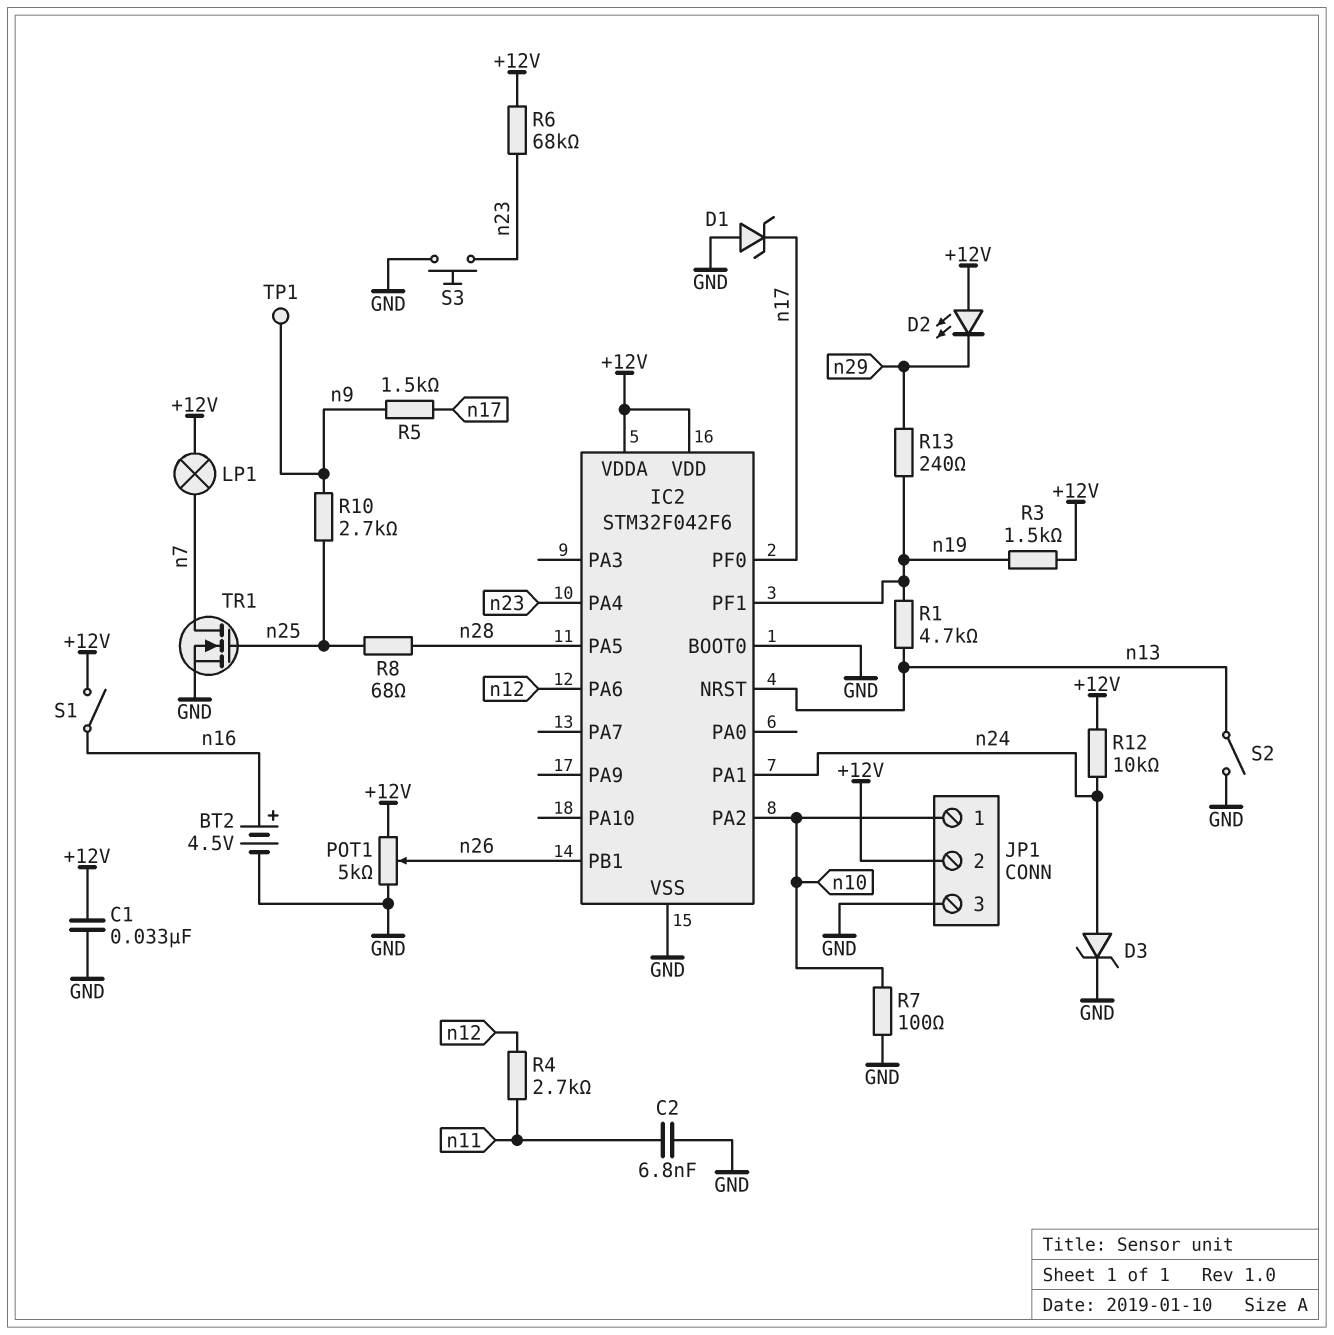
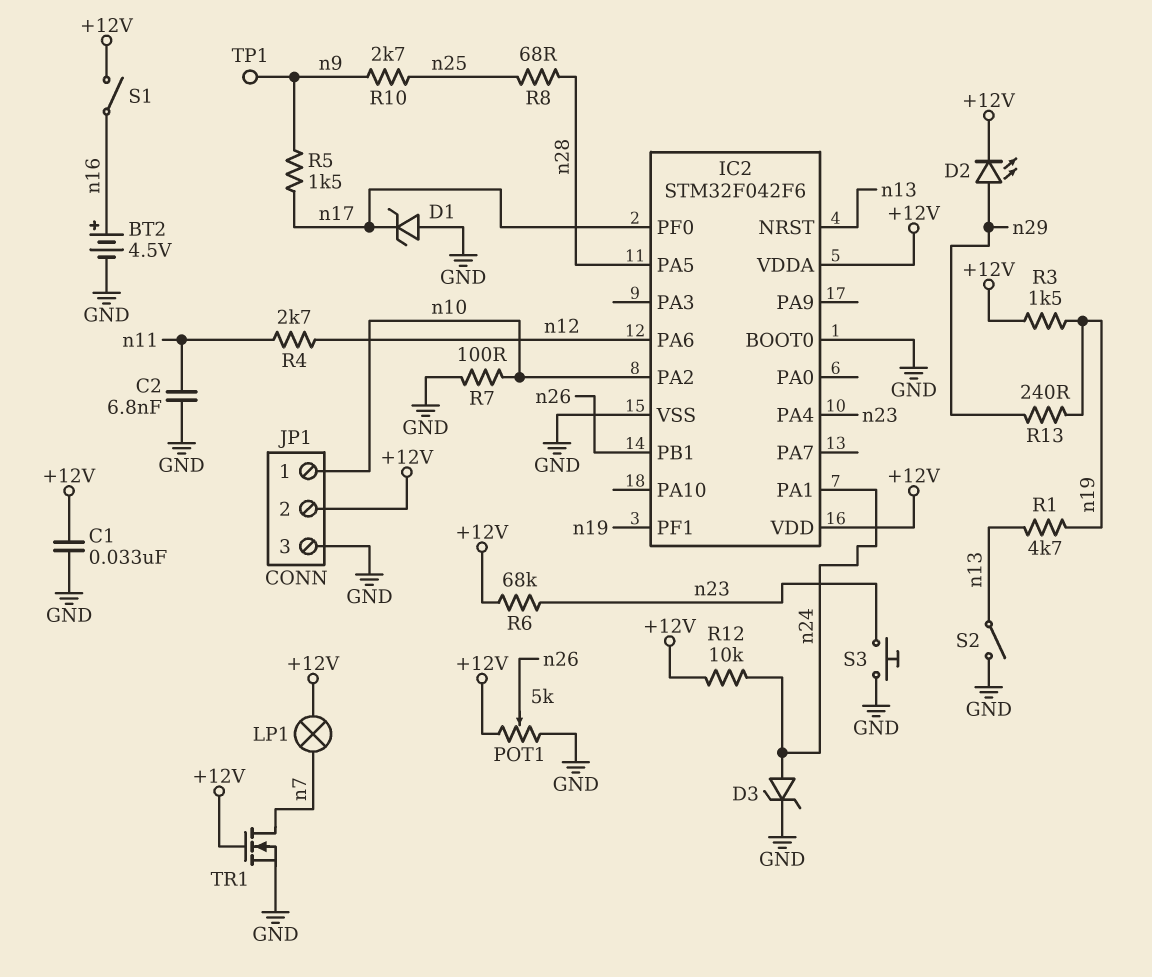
D2: LED (A +12V, K n29) -> LED (A n29, K +12V)
TR1: NMOS (G n25, D n7, S GND) -> NMOS (G +12V, D n7, S GND)

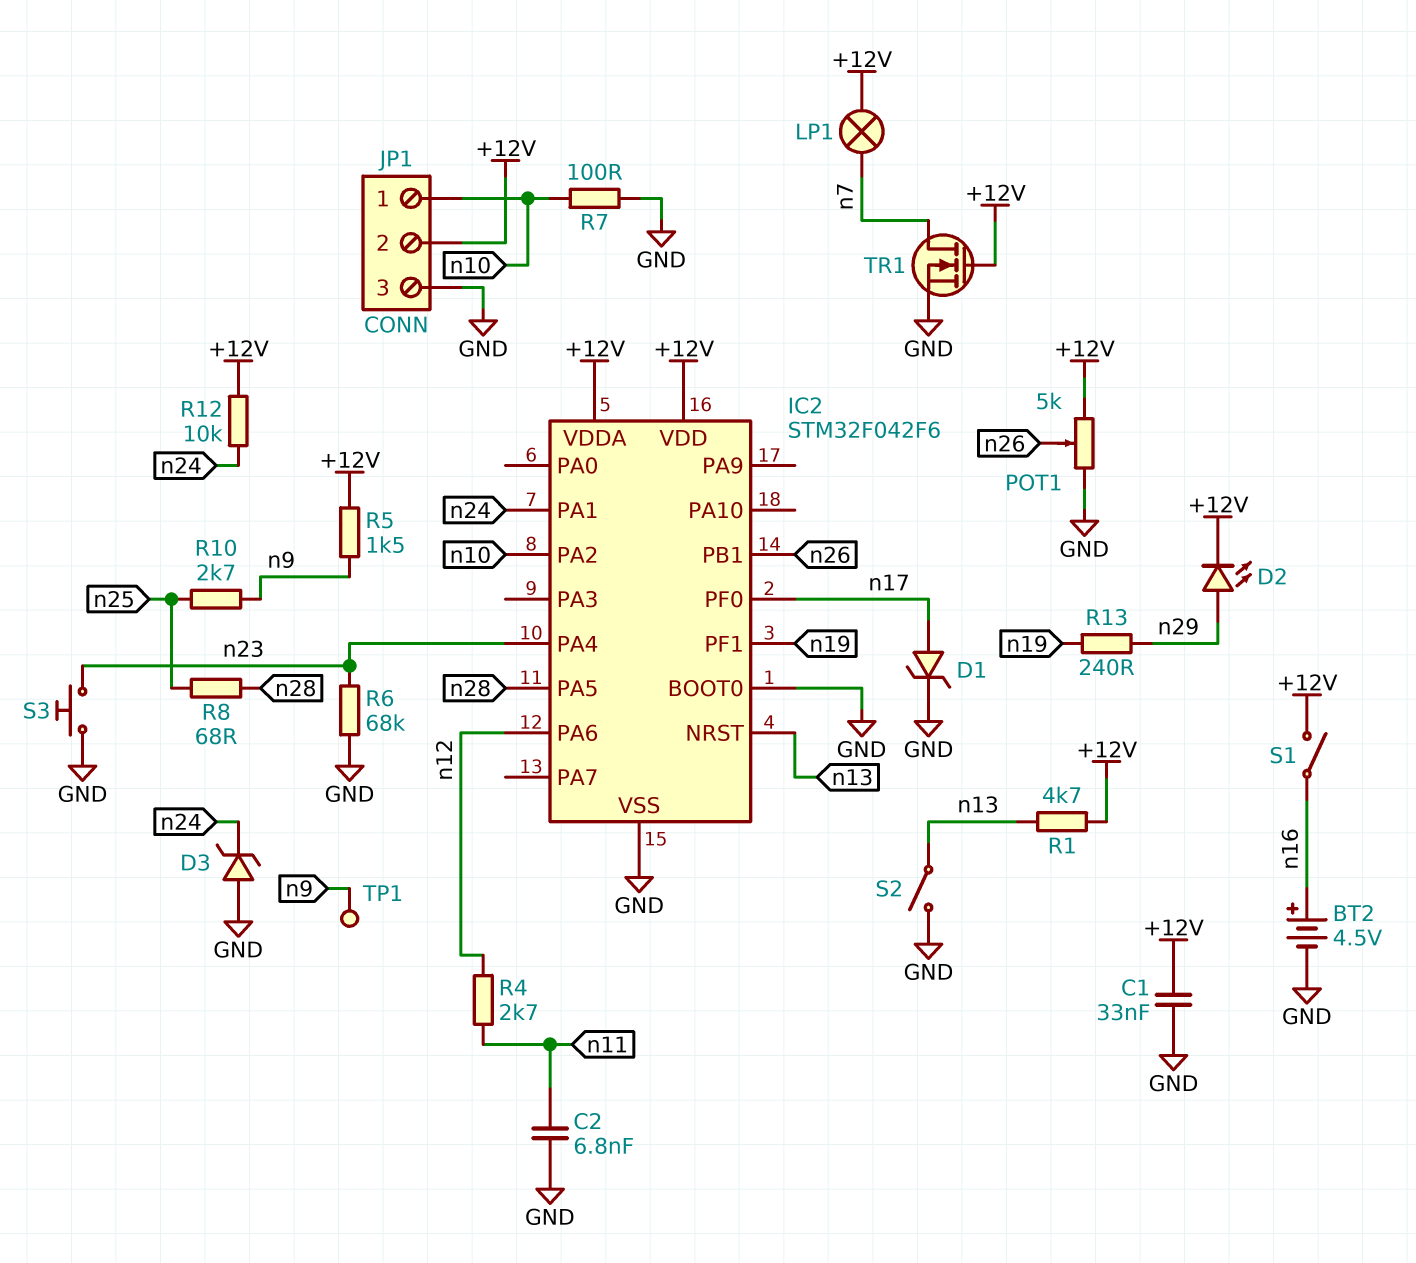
D1: zener (A GND, K n17) -> zener (A n17, K GND)
D3: zener (A n24, K GND) -> zener (A GND, K n24)
R1: 4.7k (n13, n19) -> 4.7k (+12V, n13)
R3: 1.5k (+12V, n19) -> none
R5: 1.5k (n9, n17) -> 1.5k (+12V, n9)
R6: 68k (+12V, n23) -> 68k (GND, n23)

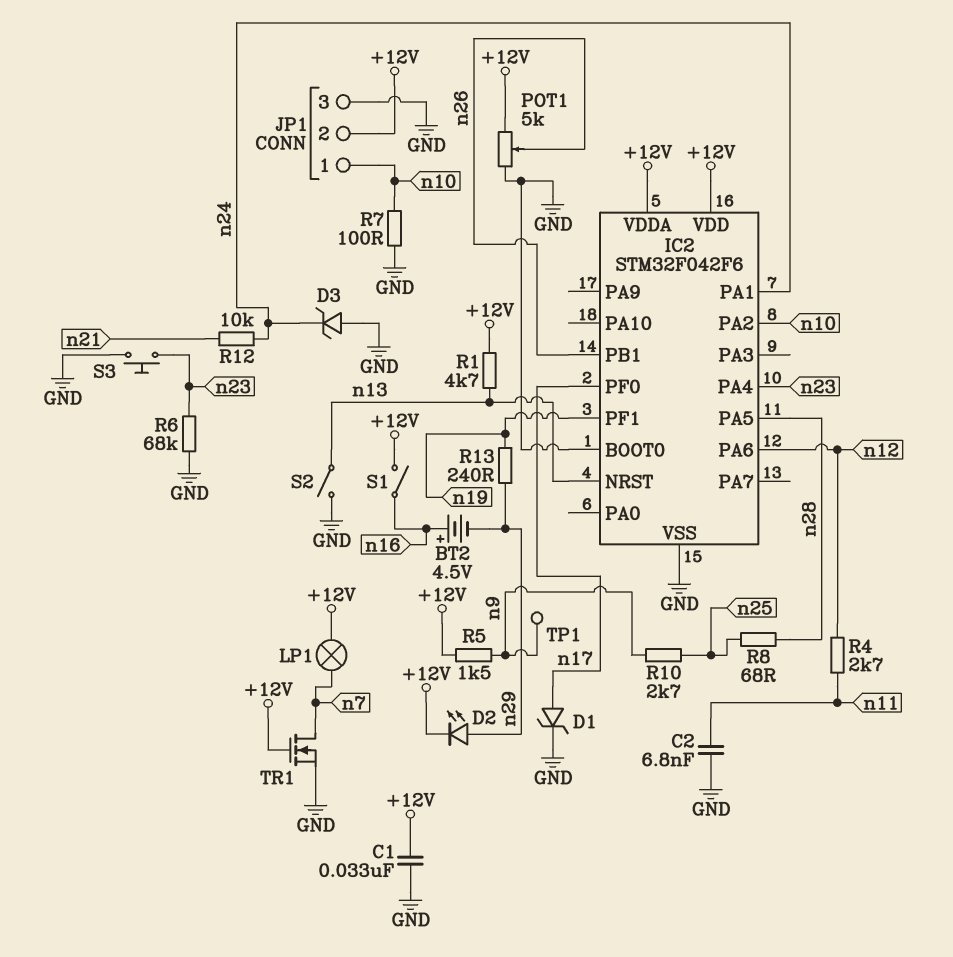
BT2: 4.5V (plus n16, minus GND) -> 4.5V (plus n16, minus n29)
R12: 10k (+12V, n24) -> 10k (n21, n24)

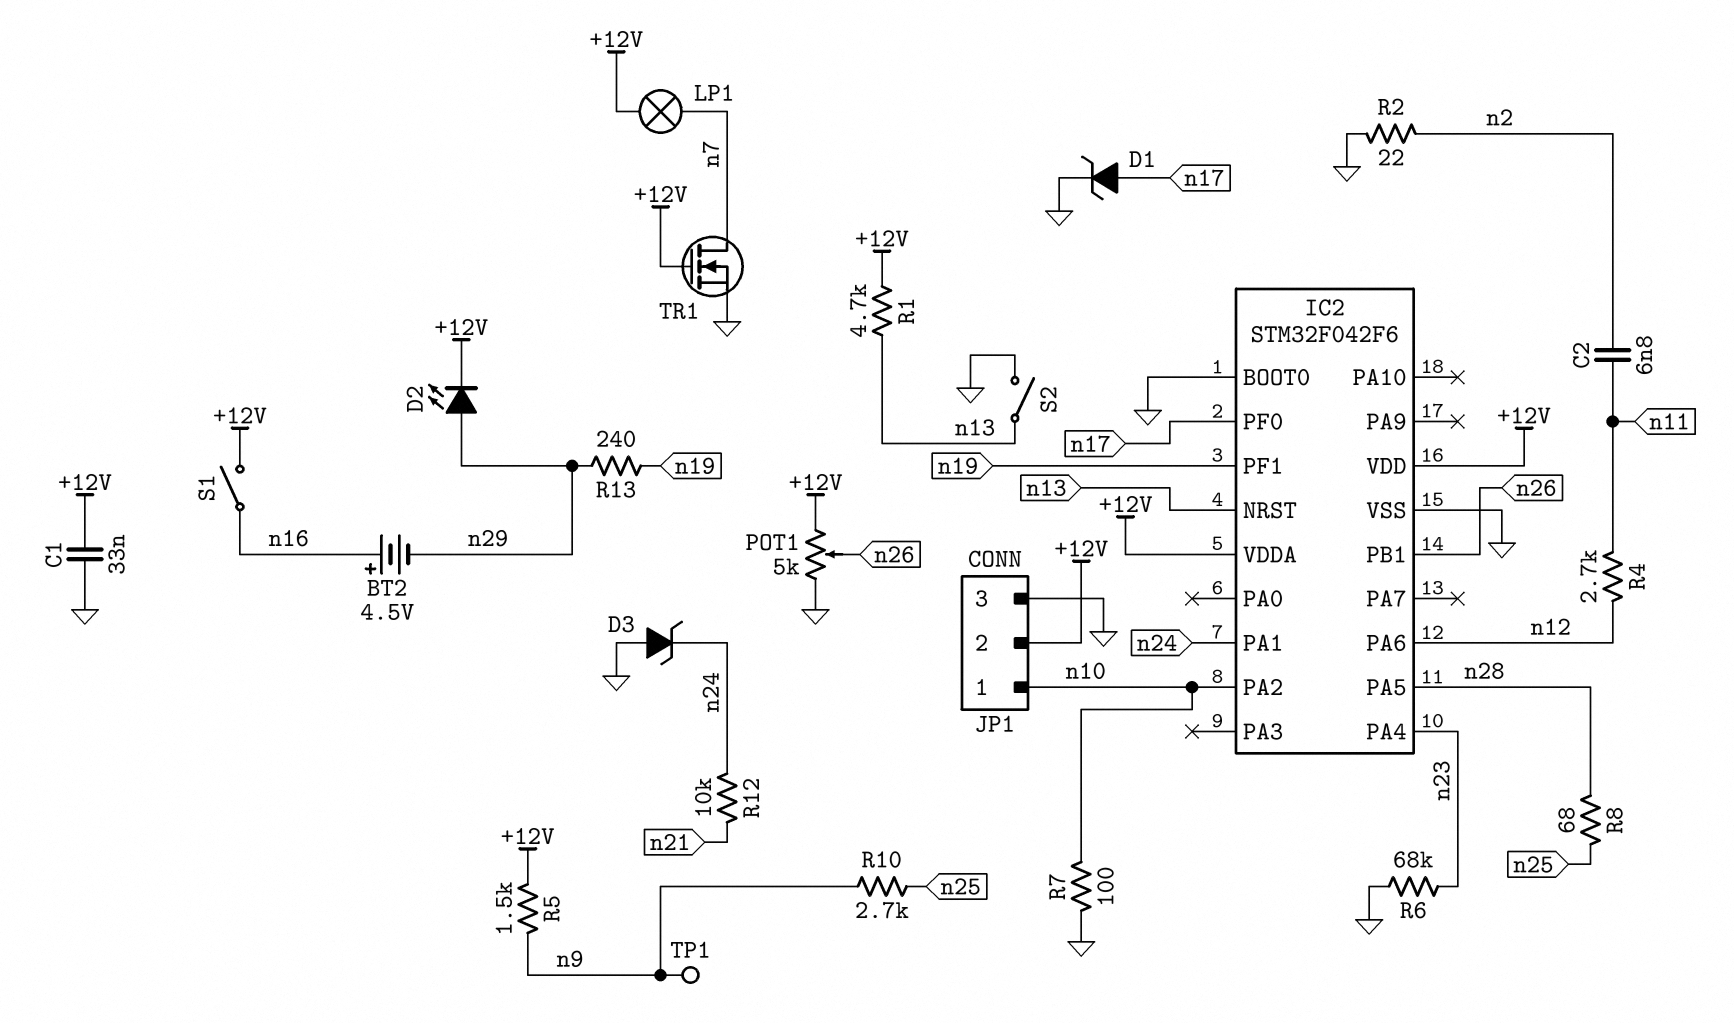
C2: 6.8nF (GND, n11) -> 6.8nF (n2, n11)
R2: none -> 22 (GND, n2)
S3: button (GND, n23) -> none

